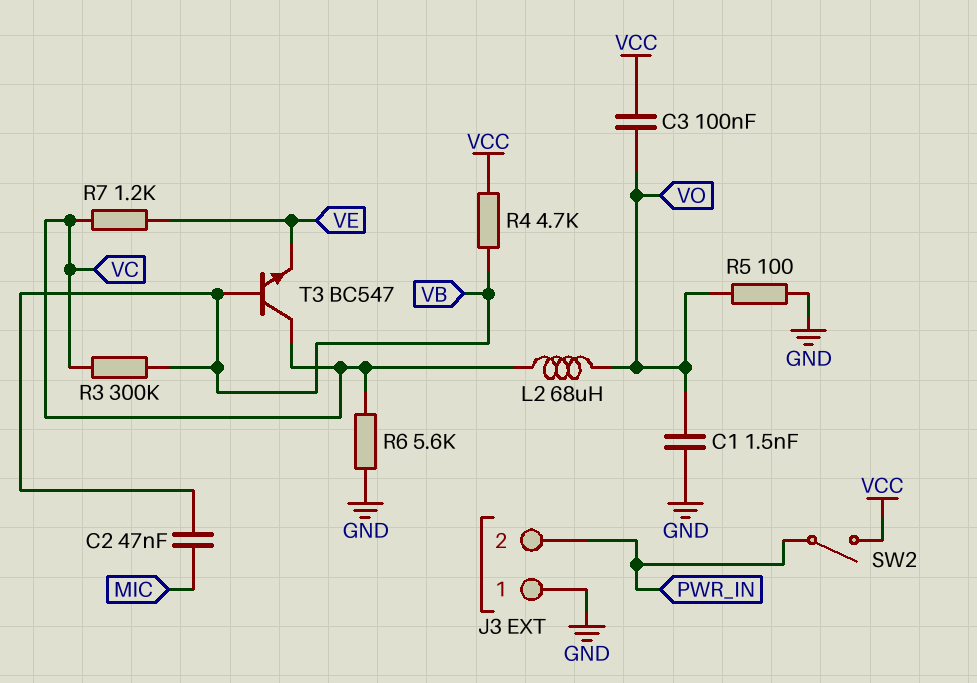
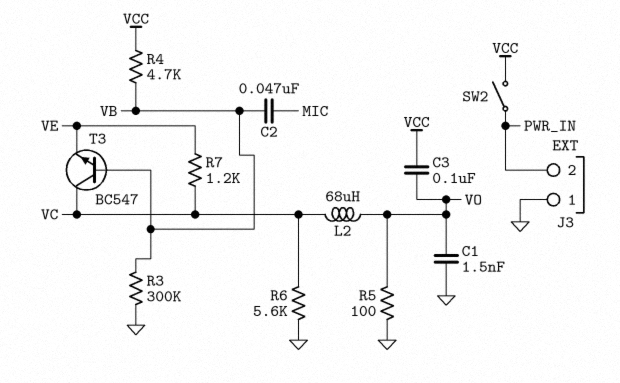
R3: 300k (VB, VC) -> 300k (GND, VB)

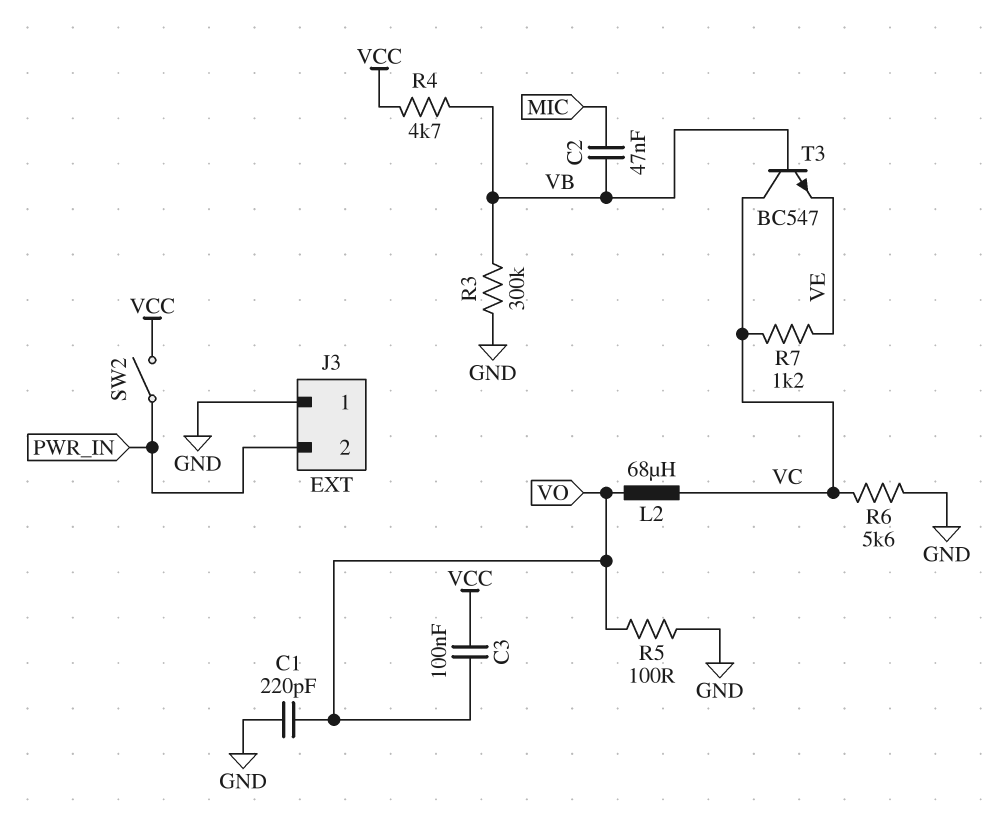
C1: 1.5nF (GND, VO) -> 220pF (GND, VO)

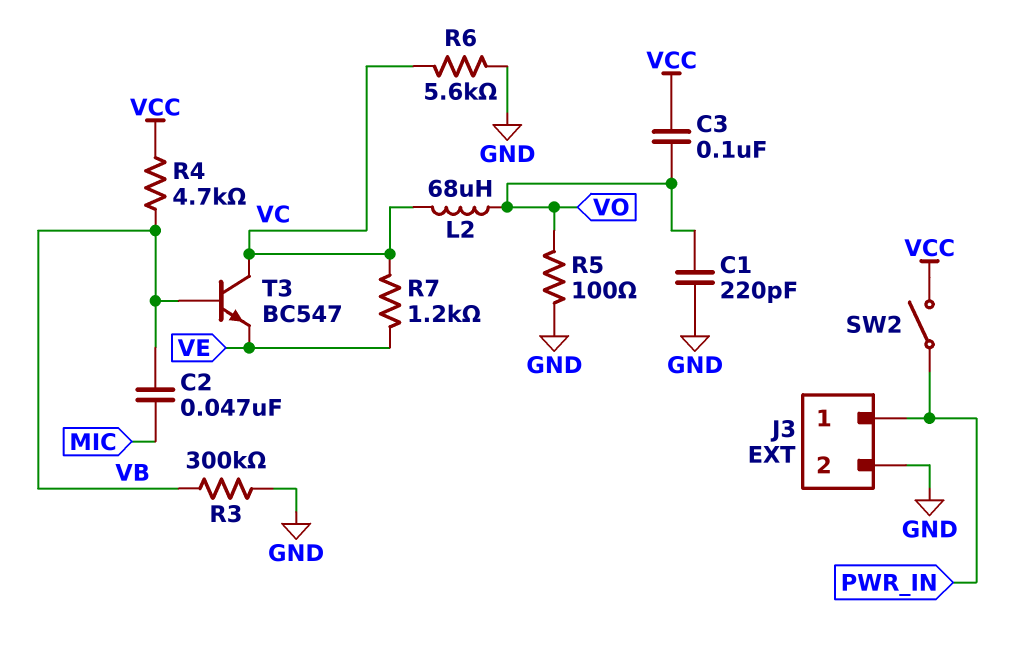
J3 pin 1: GND -> PWR_IN
J3 pin 2: PWR_IN -> GND

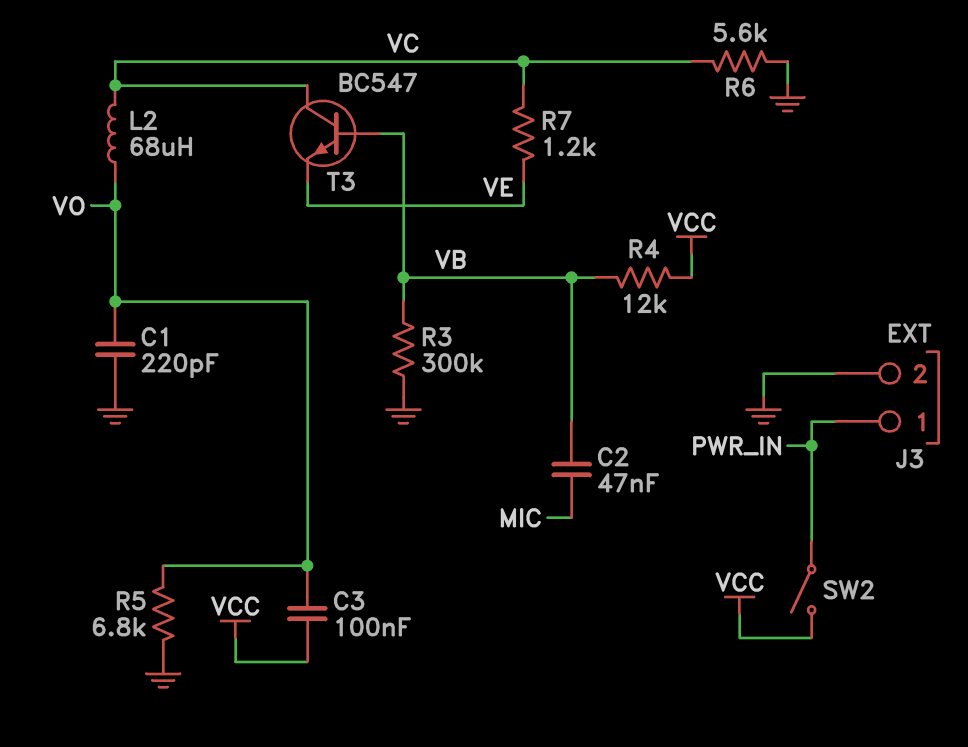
R4: 4.7k (VB, VCC) -> 12k (VB, VCC)
R5: 100 (GND, VO) -> 6.8k (GND, VO)

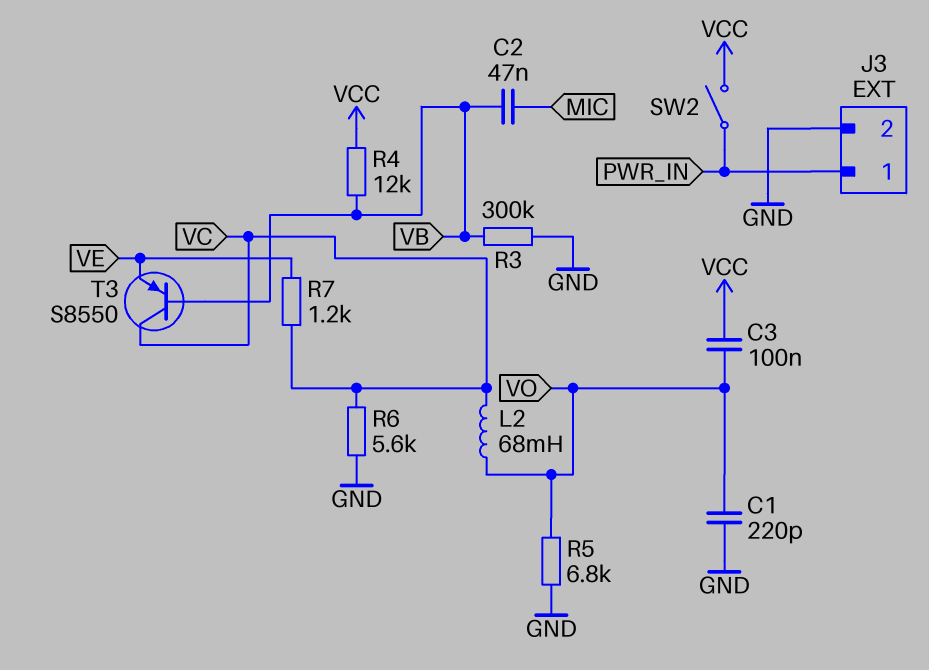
L2: 68uH (VC, VO) -> 68mH (VC, VO)
T3: NPN BC547 (B VB, C VC, E VE) -> PNP S8550 (B VB, C VC, E VE)

